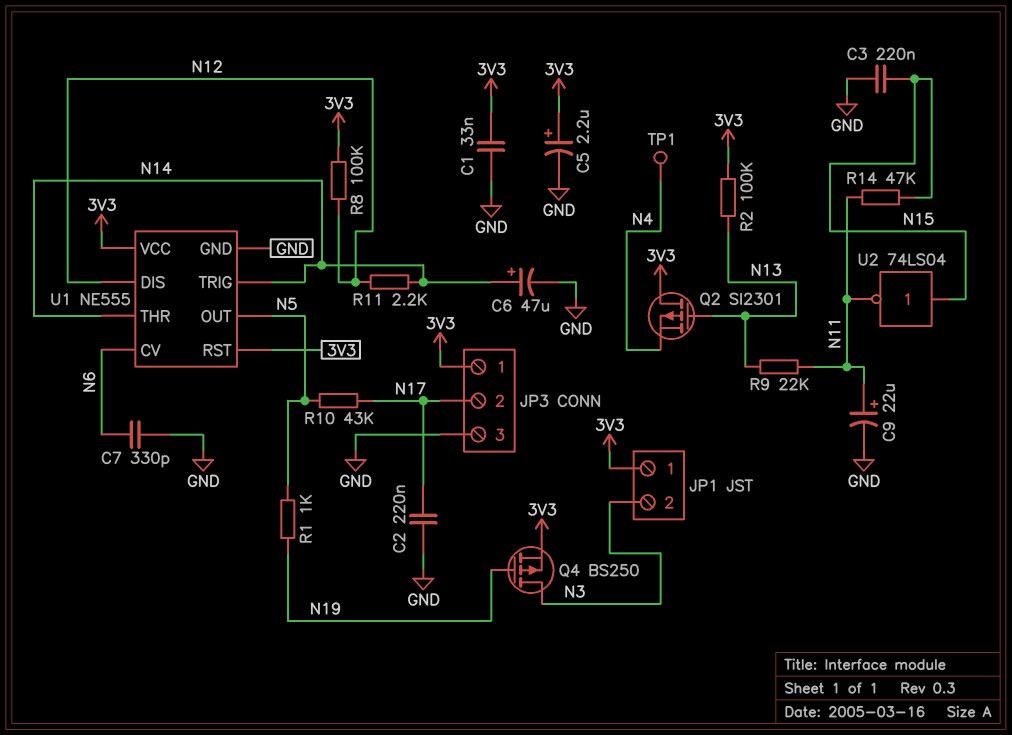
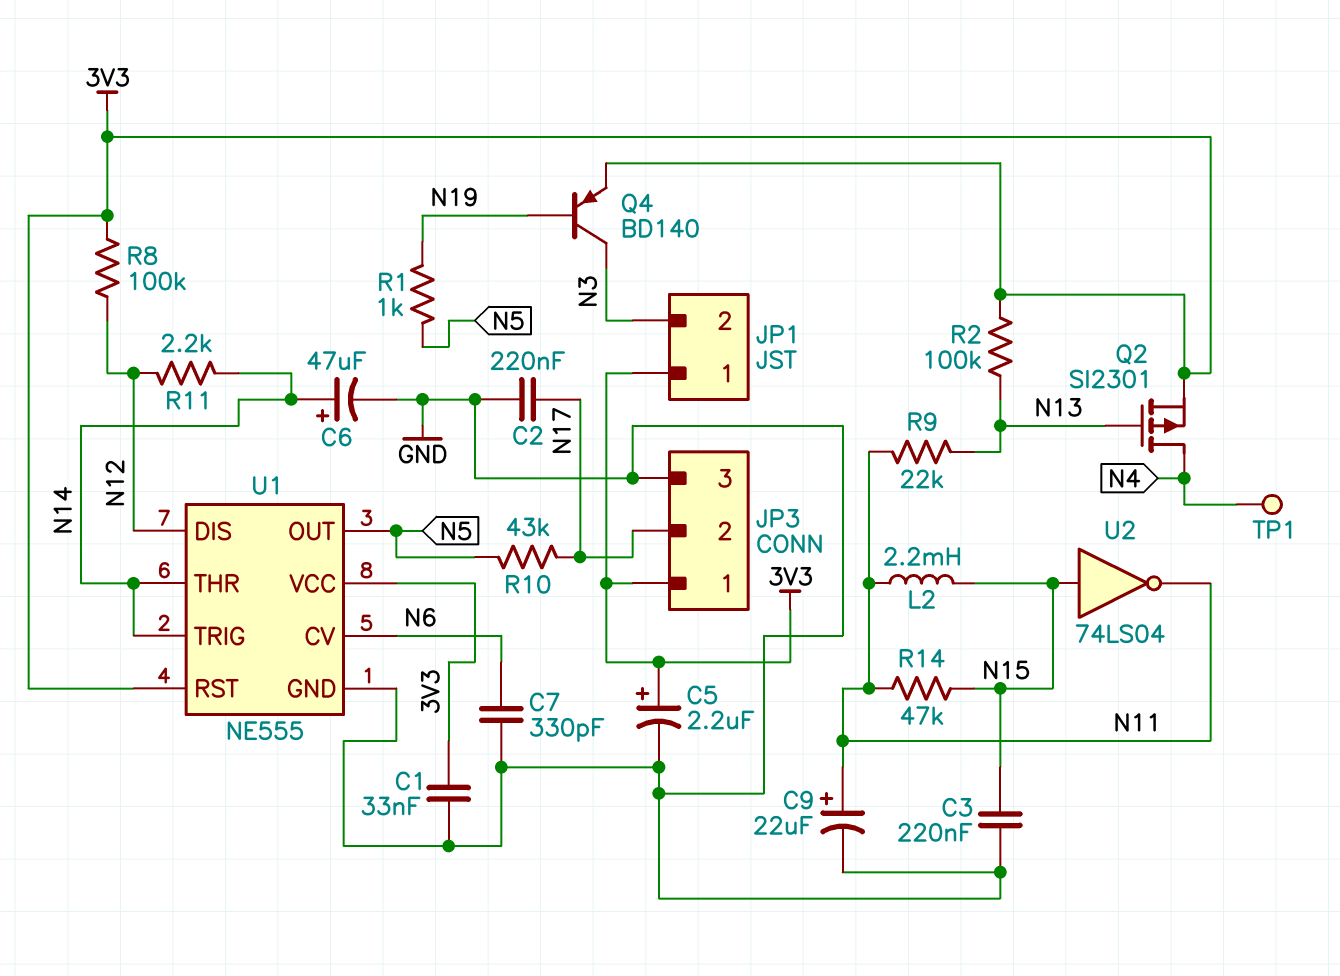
L2: none -> 2.2mH (N11, N15)
Q2: PMOS SI2301 (G N13, D 3V3, S N4) -> PMOS SI2301 (G N13, D N4, S 3V3)
Q4: PMOS BS250 (G N19, D N3, S 3V3) -> PNP BD140 (B N19, C N3, E 3V3)

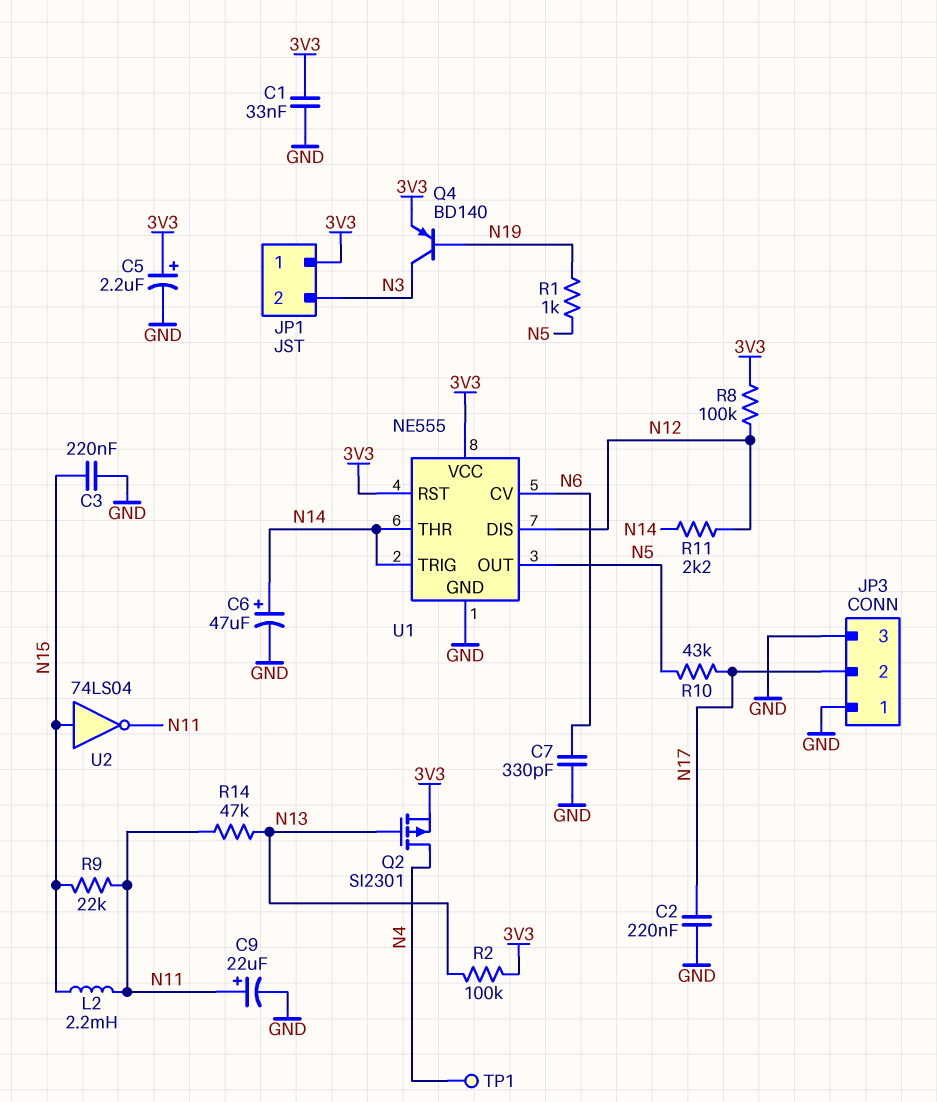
JP3 pin 1: 3V3 -> GND
R9: 22k (N11, N13) -> 22k (N11, N15)
R14: 47k (N11, N15) -> 47k (N11, N13)

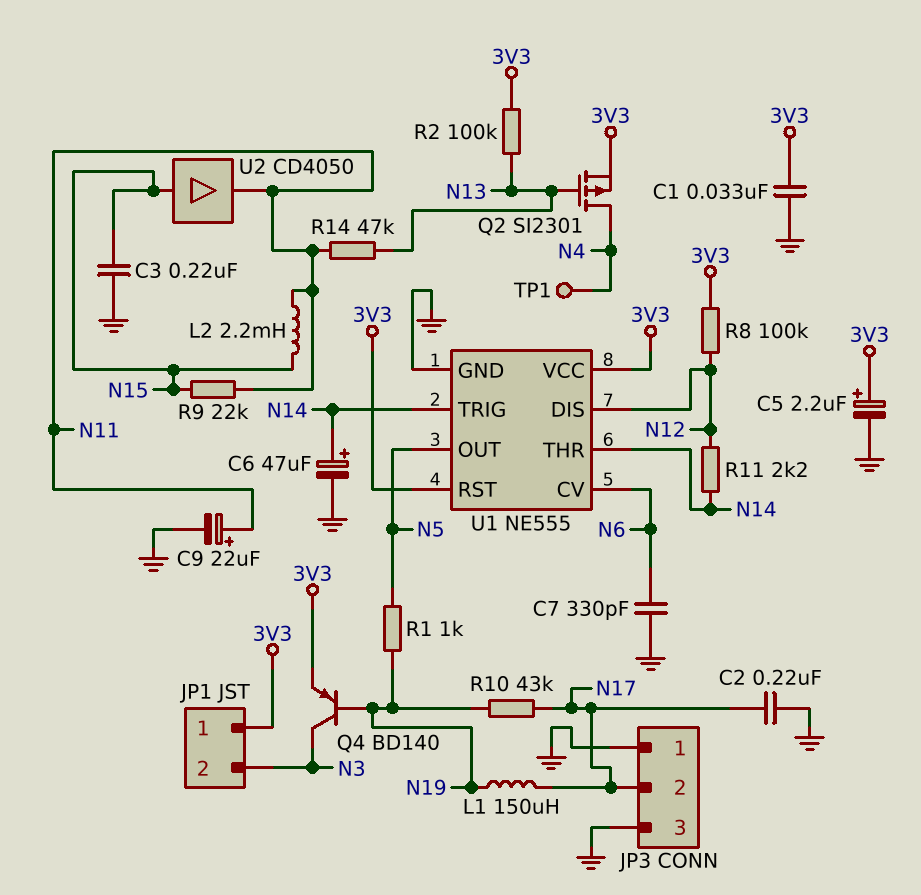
L1: none -> 150uH (N17, N19)
R10: 43k (N5, N17) -> 43k (N17, N19)
U2: NOT 74LS04 (in N15, out N11) -> buffer CD4050 (in N15, out N11)

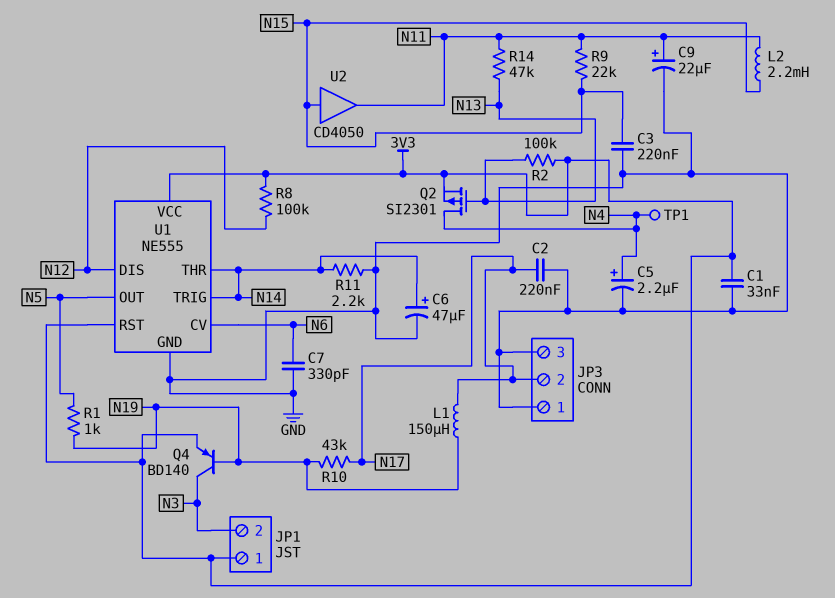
C5: 2.2uF (plus 3V3, minus GND) -> 2.2uF (plus N4, minus GND)
R11: 2.2k (N12, N14) -> 2.2k (GND, N14)

